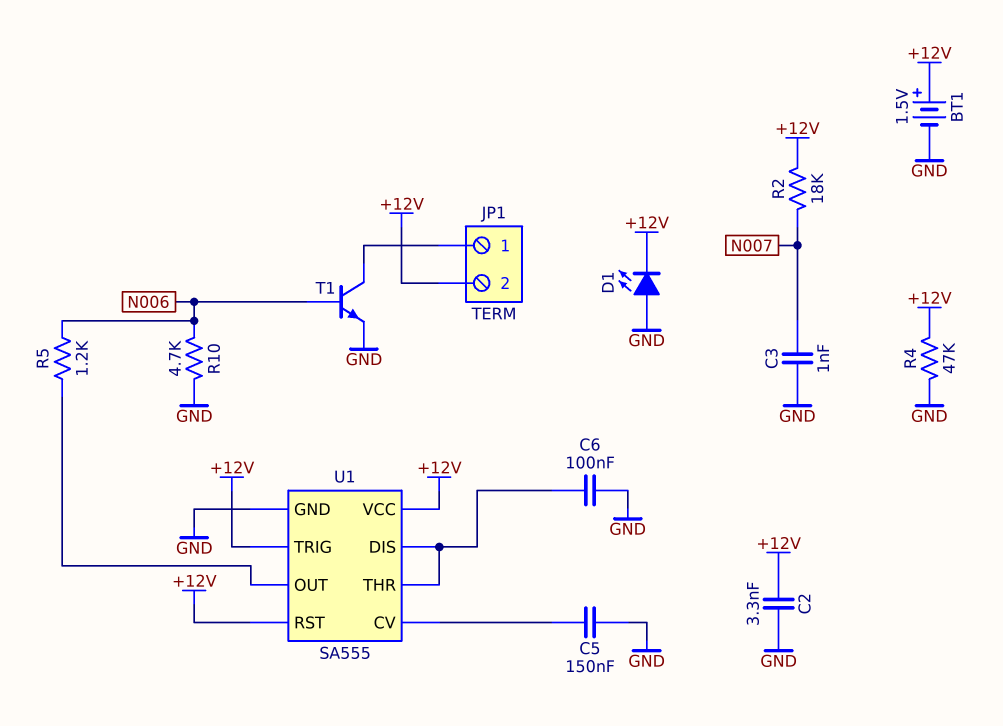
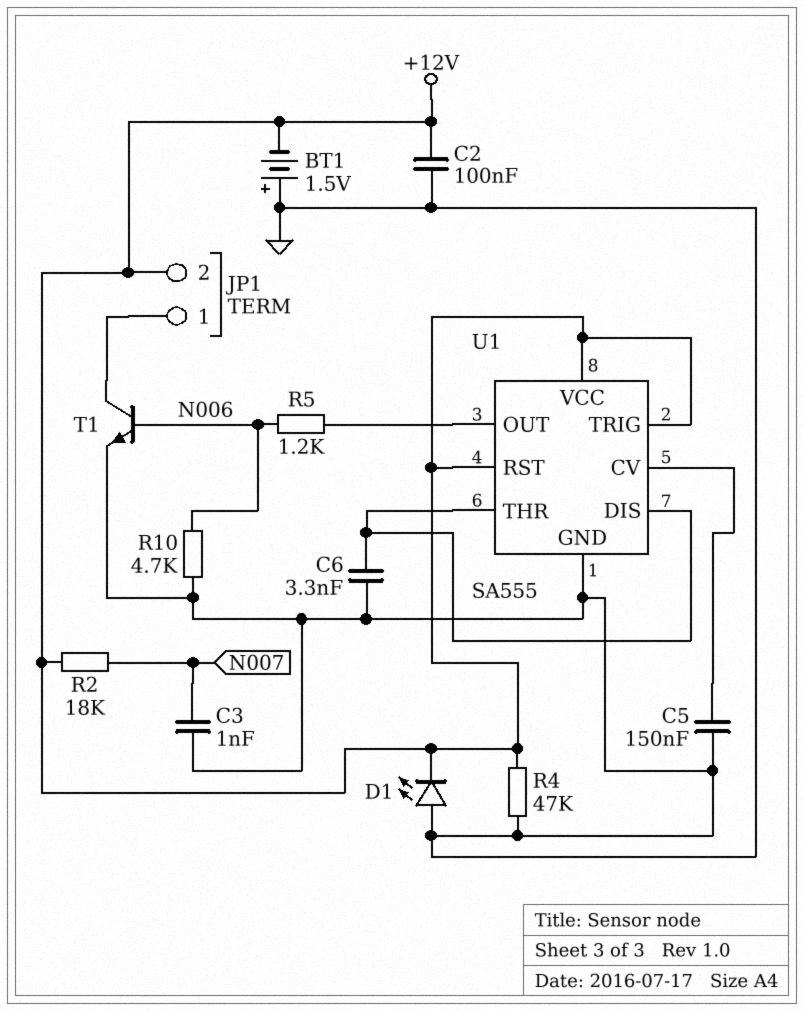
BT1: 1.5V (plus +12V, minus GND) -> 1.5V (plus GND, minus +12V)
C2: 3.3nF (+12V, GND) -> 100nF (+12V, GND)
C6: 100nF (GND, U1/DIS) -> 3.3nF (GND, U1/DIS)

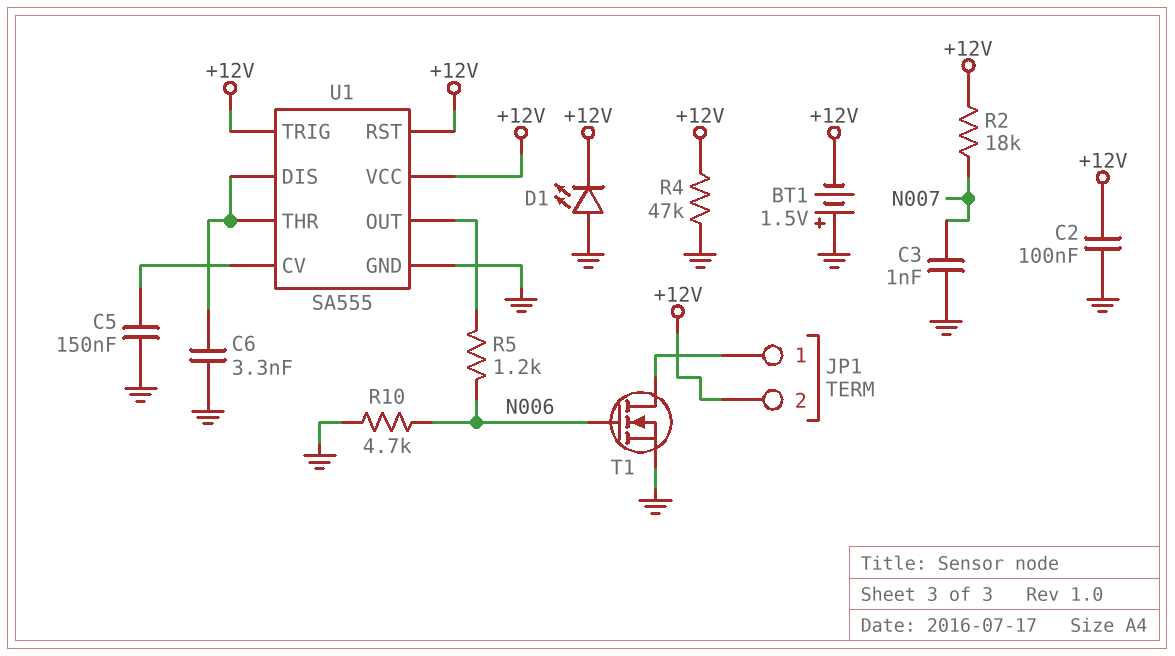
T1: NPN (B N006, C JP1/1, E GND) -> NMOS (G N006, D JP1/1, S GND)

